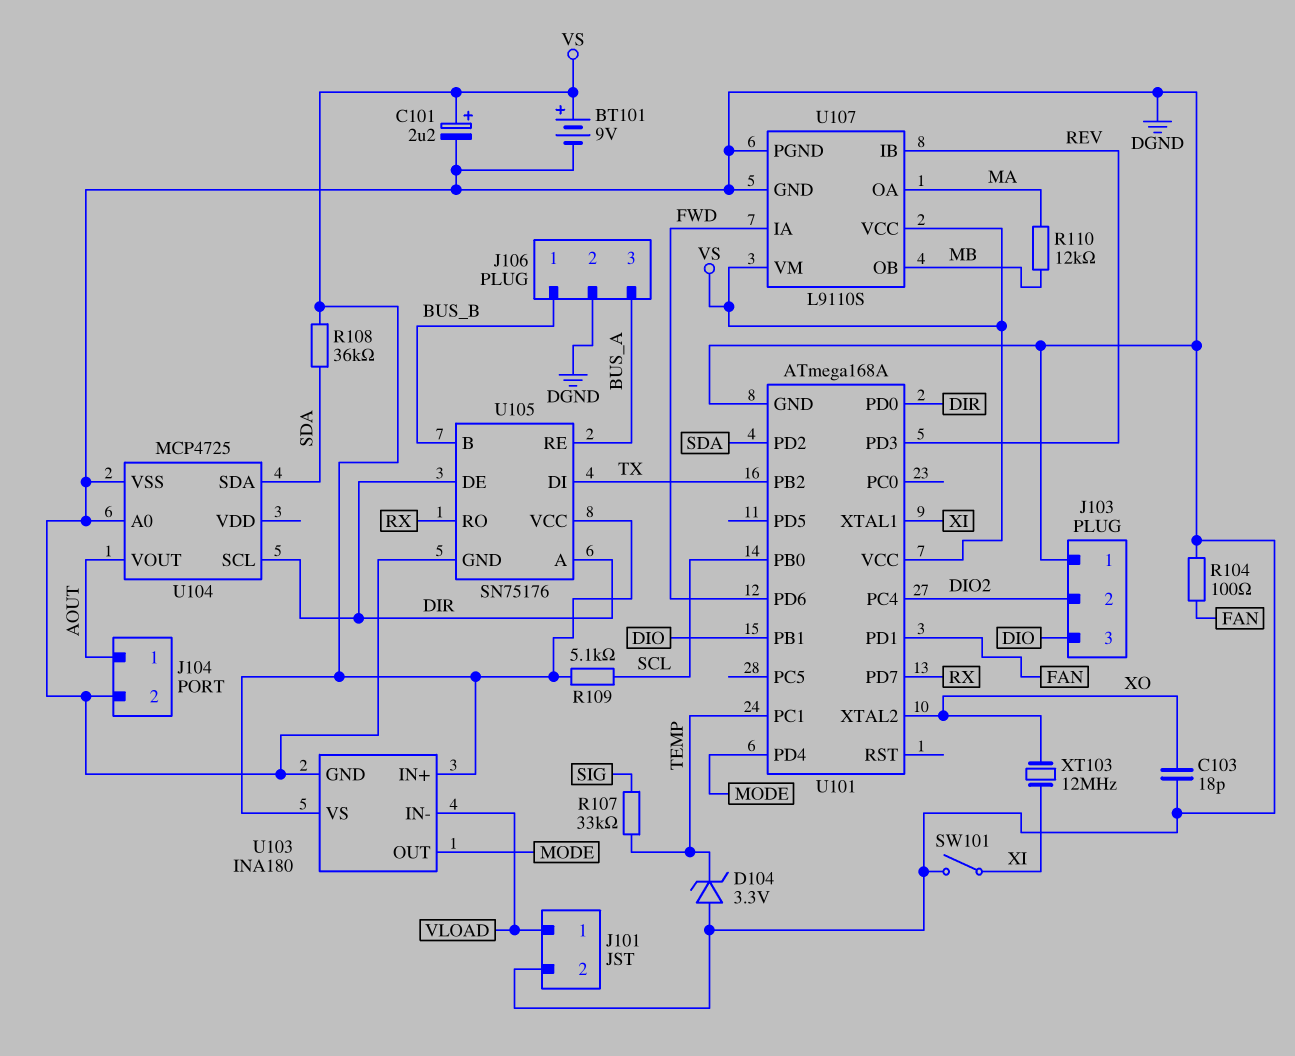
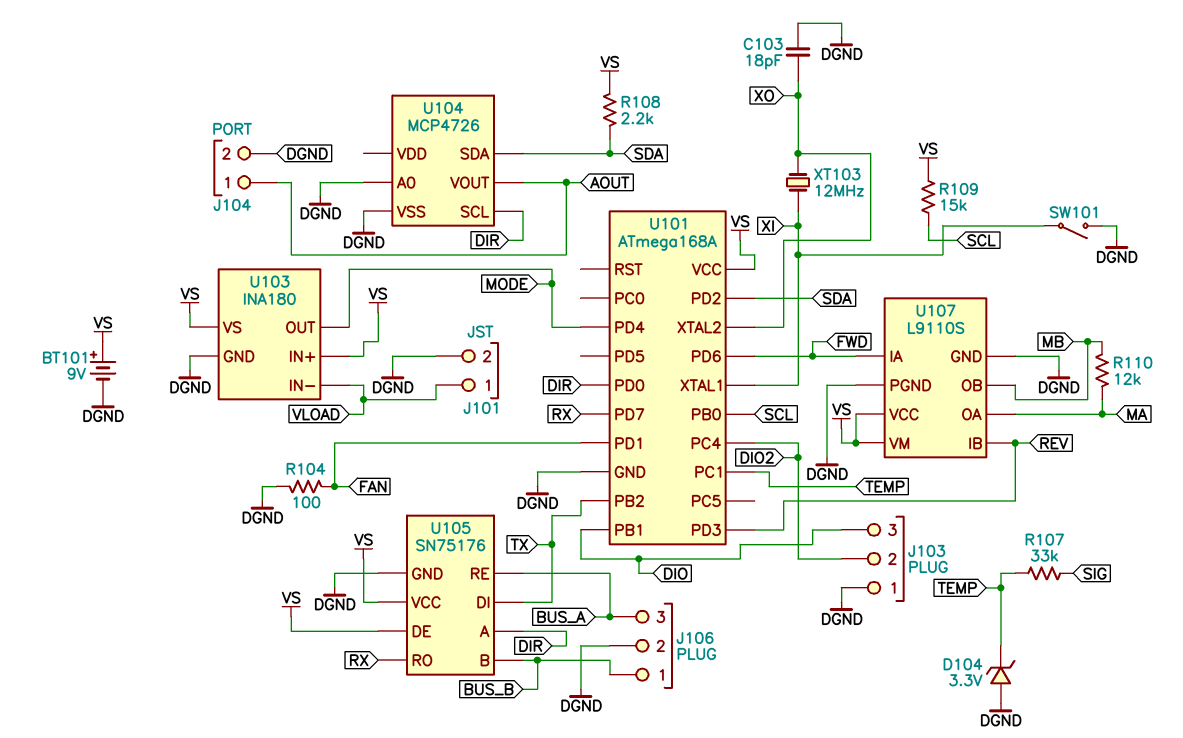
C101: 2.2uF (plus VS, minus DGND) -> none
R108: 36k (SDA, VS) -> 2.2k (SDA, VS)
R109: 5.1k (SCL, VS) -> 15k (SCL, VS)
U104: MCP4725 -> MCP4726
U105 pin DE: DIR -> VS

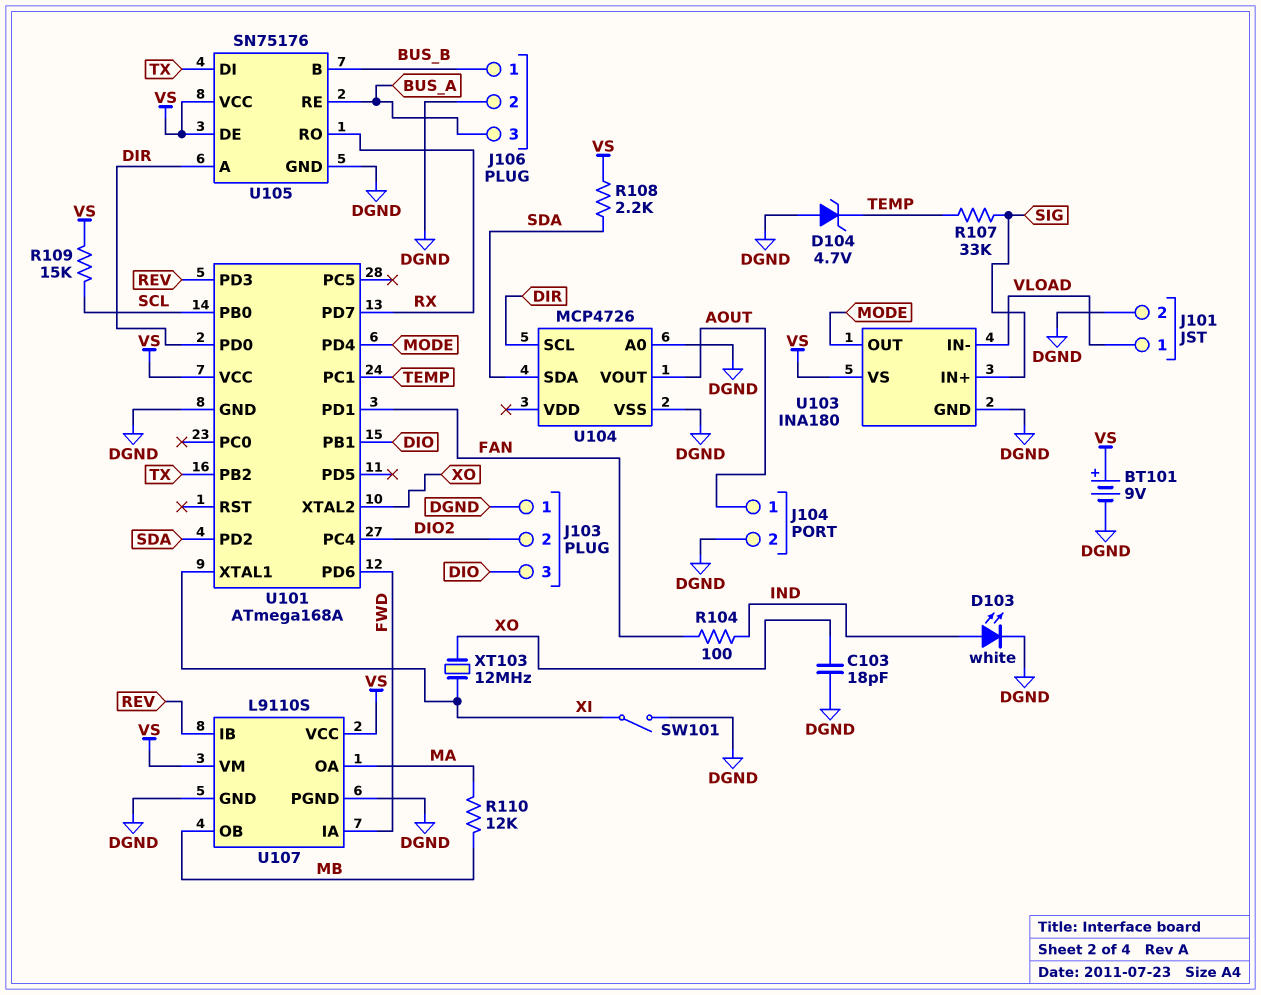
D103: none -> LED white (A IND, K DGND)
D104: zener 3.3V (A DGND, K TEMP) -> zener 4.7V (A DGND, K TEMP)
R104: 100 (DGND, FAN) -> 100 (FAN, IND)
U103 pin IN+: VS -> SIG

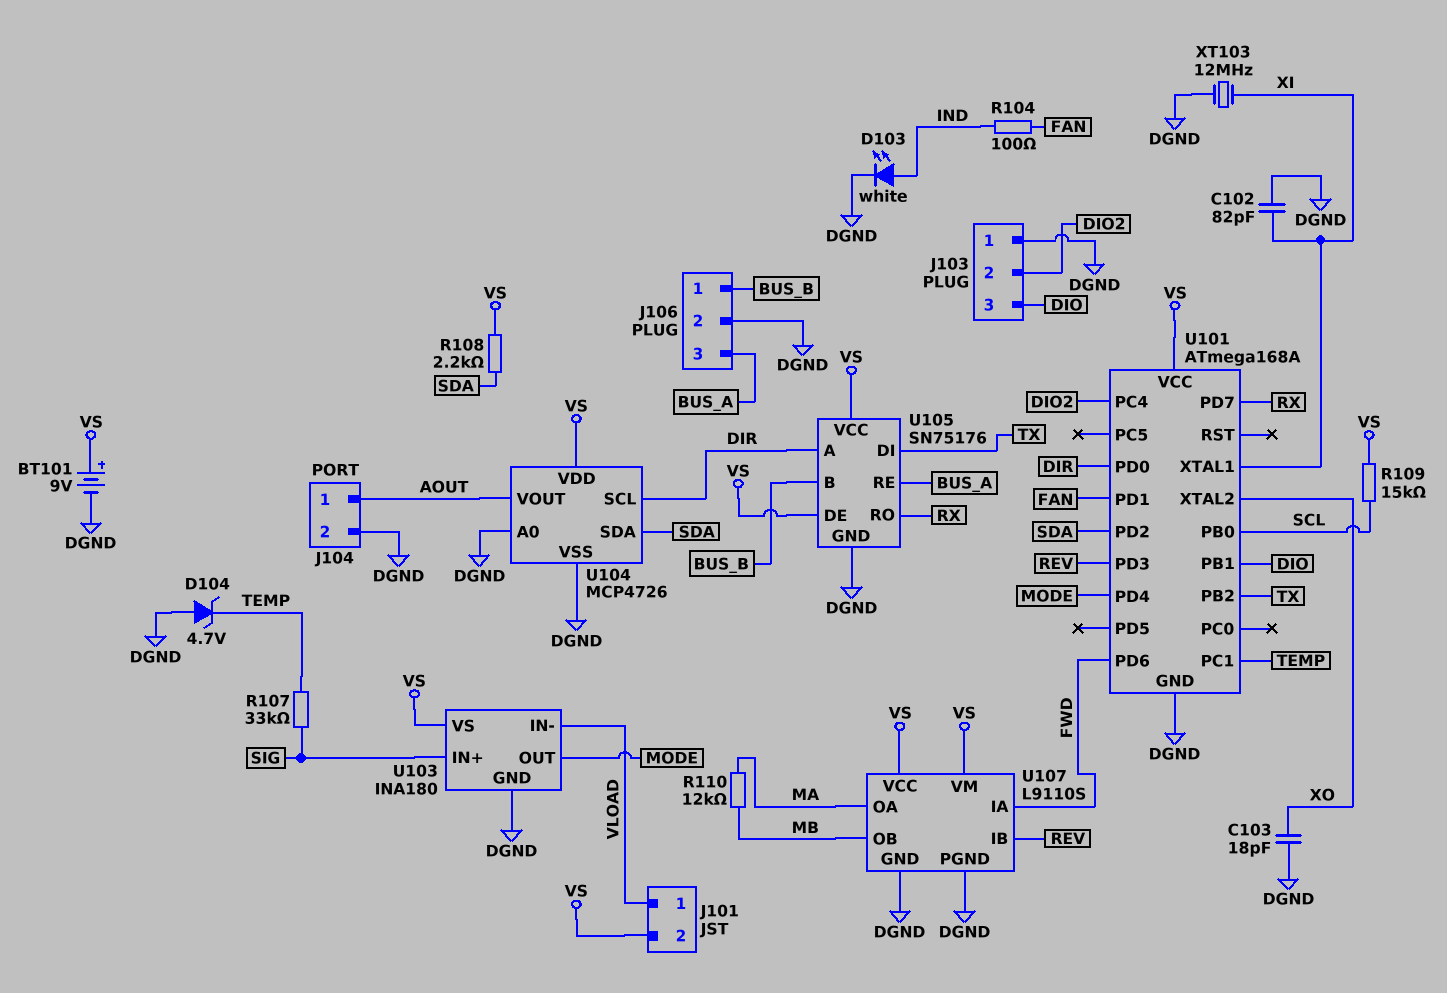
C102: none -> 82pF (DGND, XI)
J101 pin 2: DGND -> VS
SW101: switch (DGND, XI) -> none
U104 pin VDD: none -> VS
XT103: 12MHz (XI, XO) -> 12MHz (DGND, XI)

